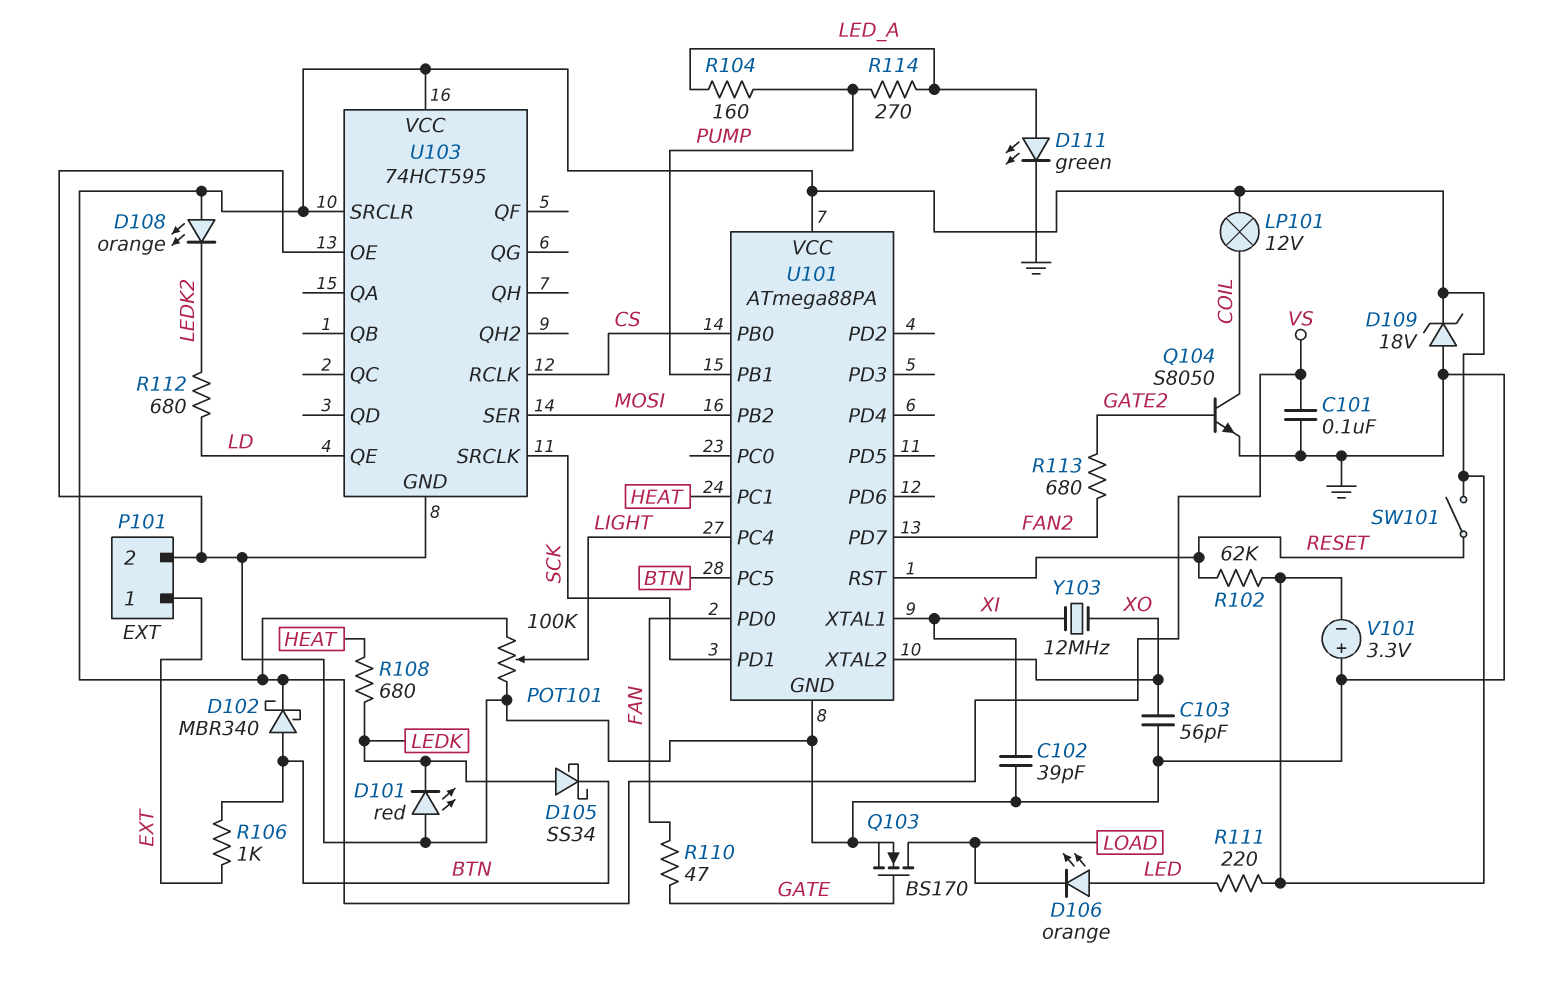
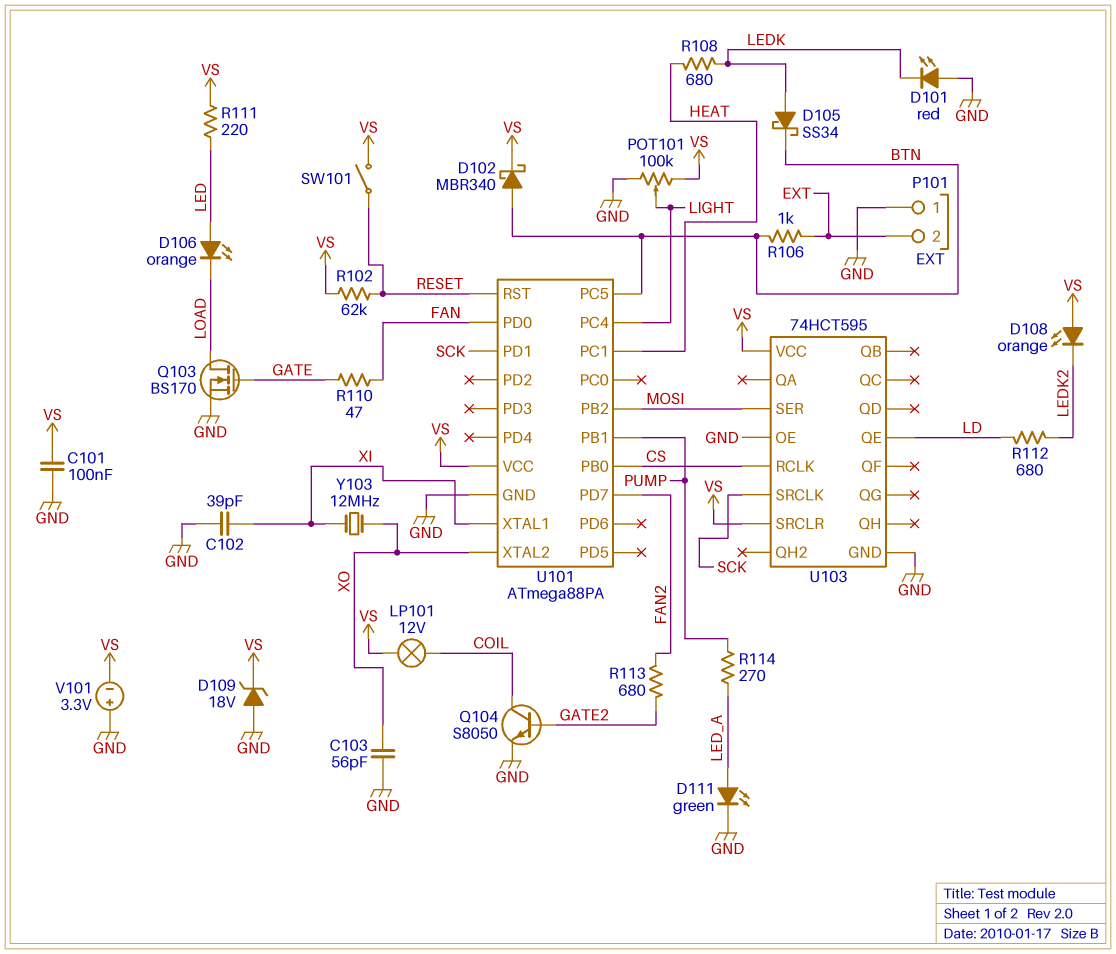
P101 pin 1: EXT -> GND
P101 pin 2: GND -> EXT
R104: 160 (LED_A, PUMP) -> none

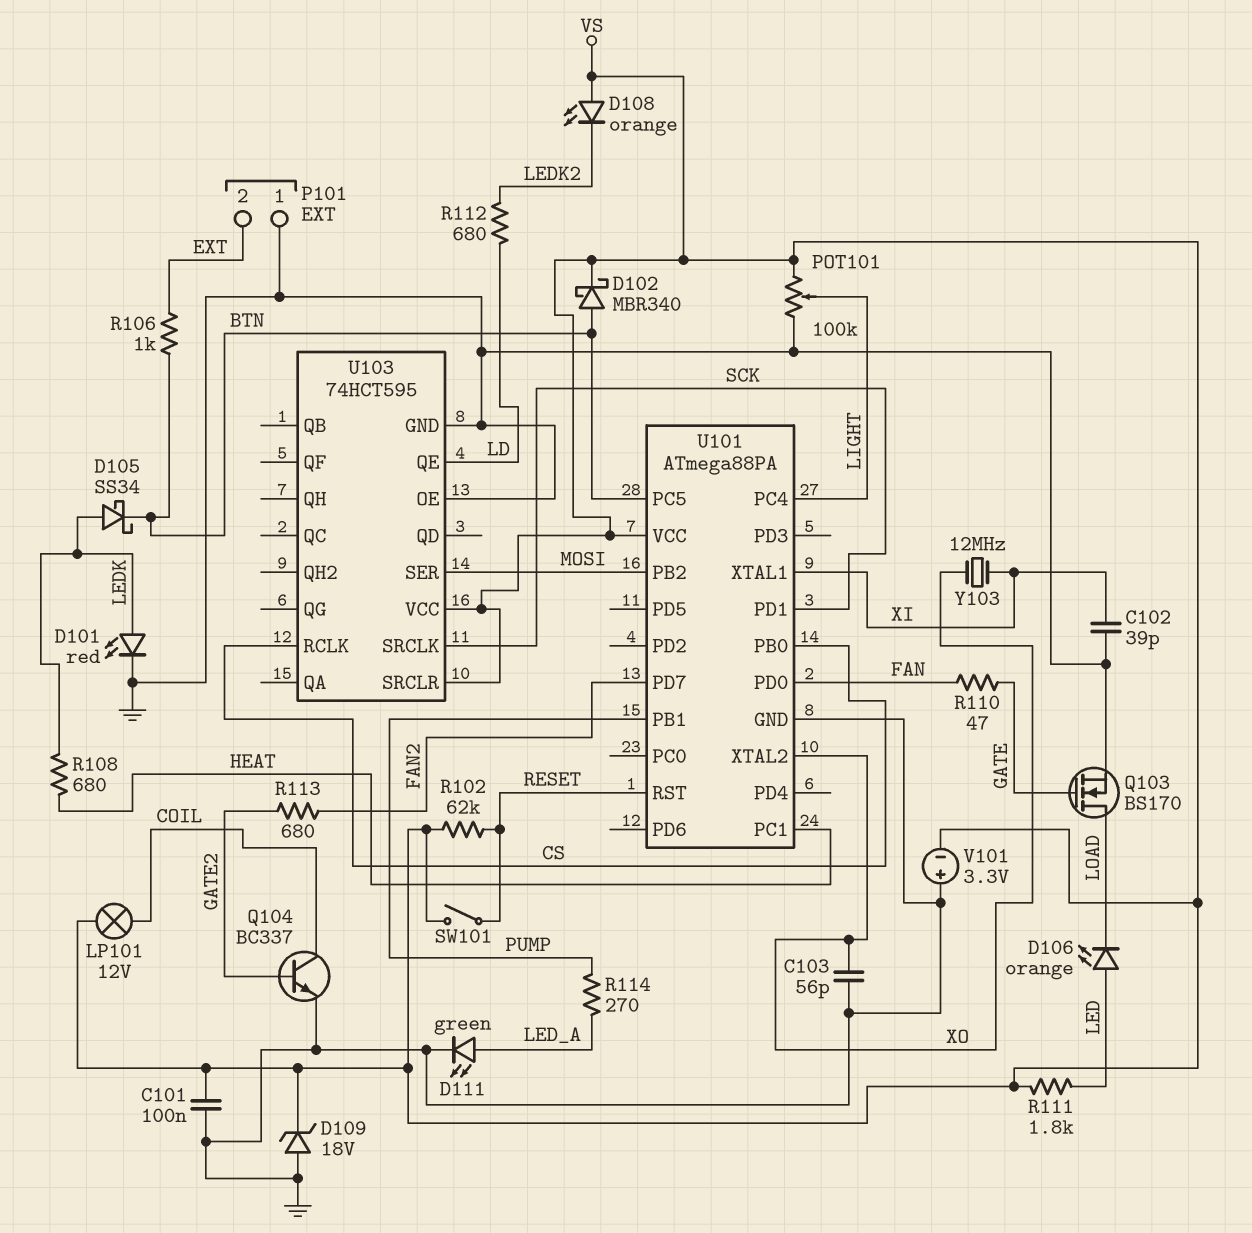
D101: LED red (A GND, K LEDK) -> LED red (A LEDK, K GND)
Q104: NPN S8050 (B GATE2, C COIL, E GND) -> NPN BC337 (B GATE2, C COIL, E GND)
R111: 220 (LED, VS) -> 1.8k (LED, VS)

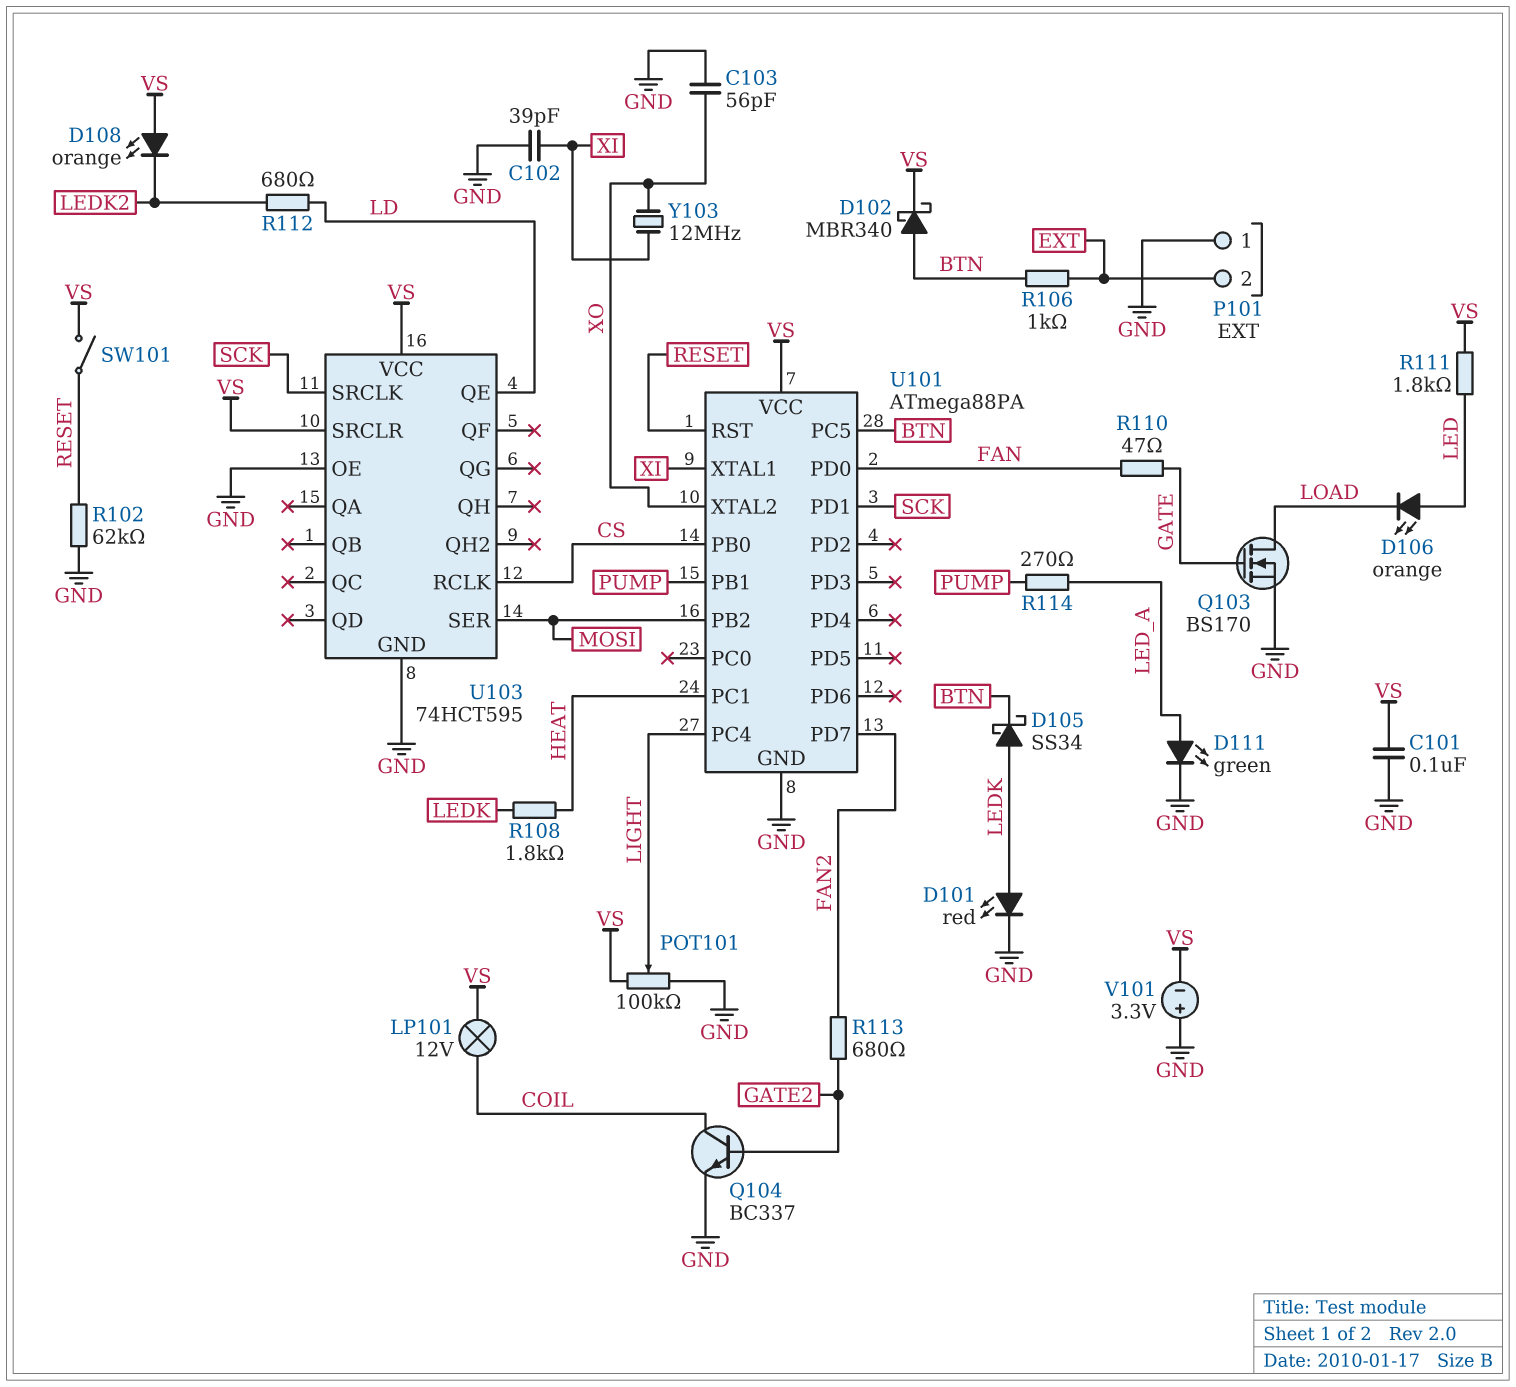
D109: zener 18V (A GND, K VS) -> none
R102: 62k (RESET, VS) -> 62k (GND, RESET)
R108: 680 (HEAT, LEDK) -> 1.8k (HEAT, LEDK)

